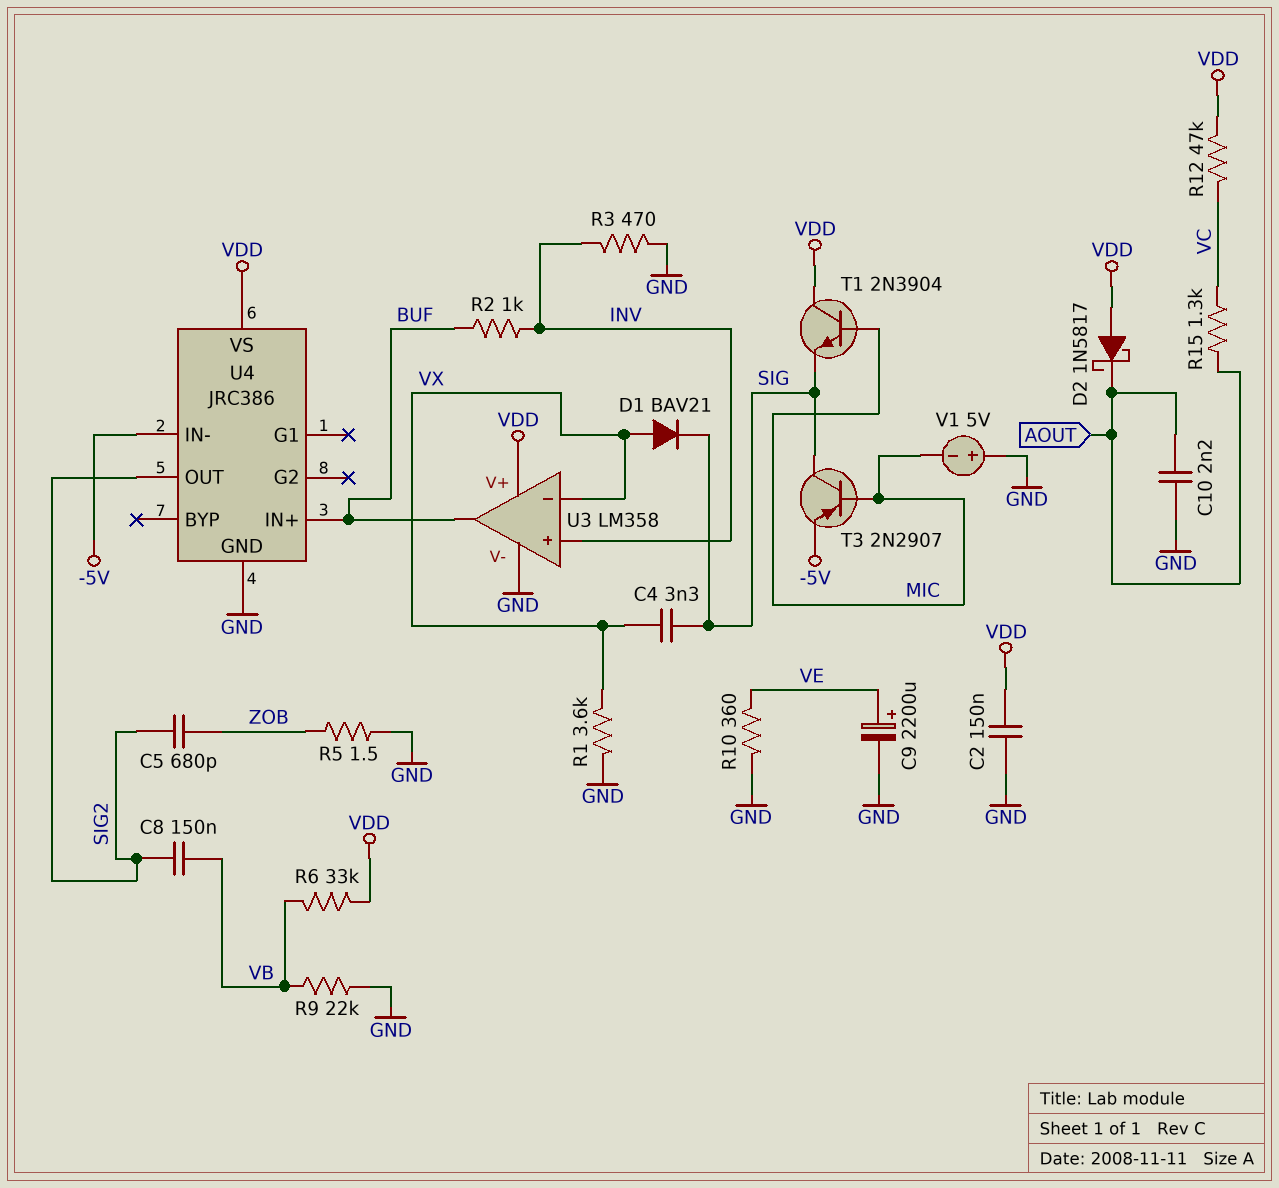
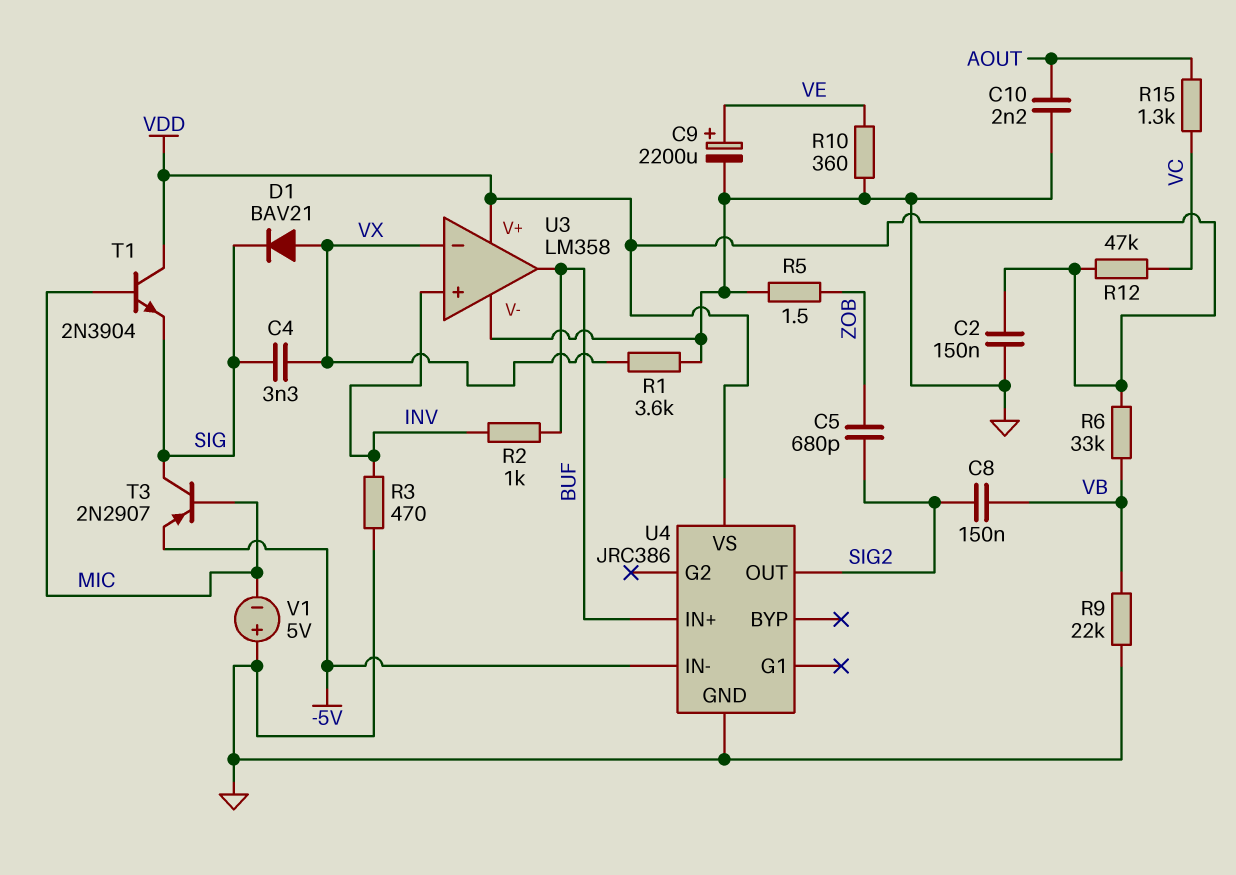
D2: schottky 1N5817 (A VDD, K AOUT) -> none

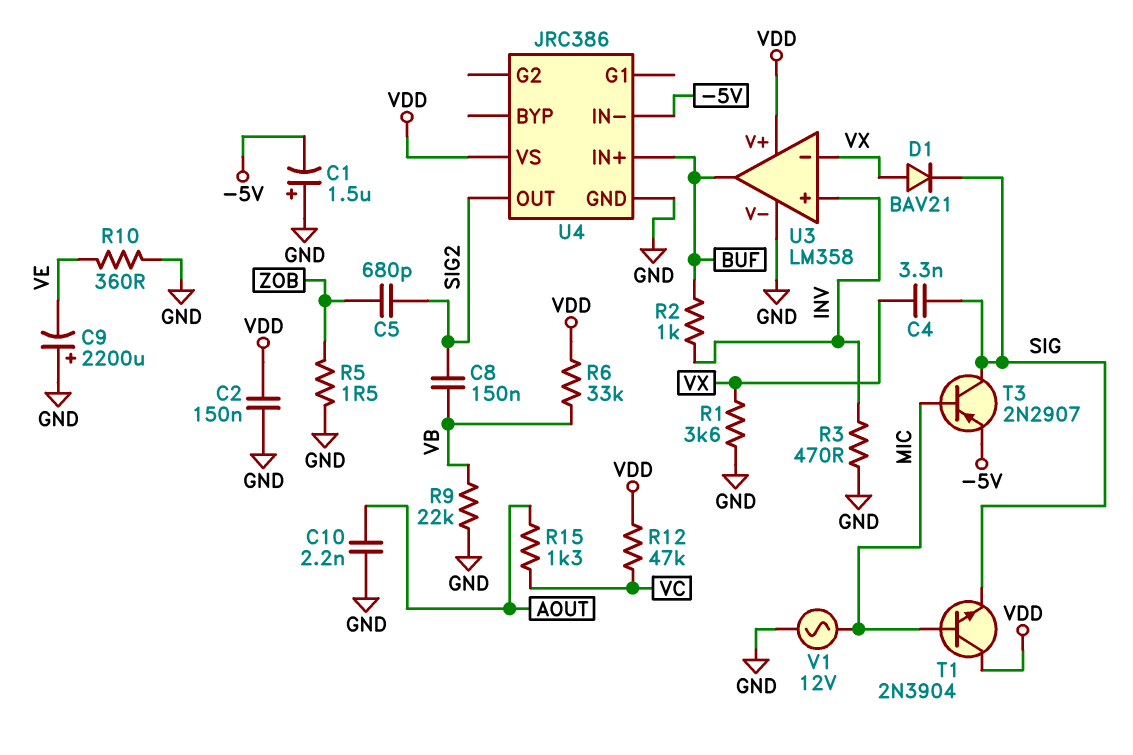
C1: none -> 1.5uF (plus GND, minus -5V)
C9: 2200uF (plus VE, minus GND) -> 2200uF (plus GND, minus VE)
V1: 5V (plus GND, minus MIC) -> AC 12V (GND, MIC)

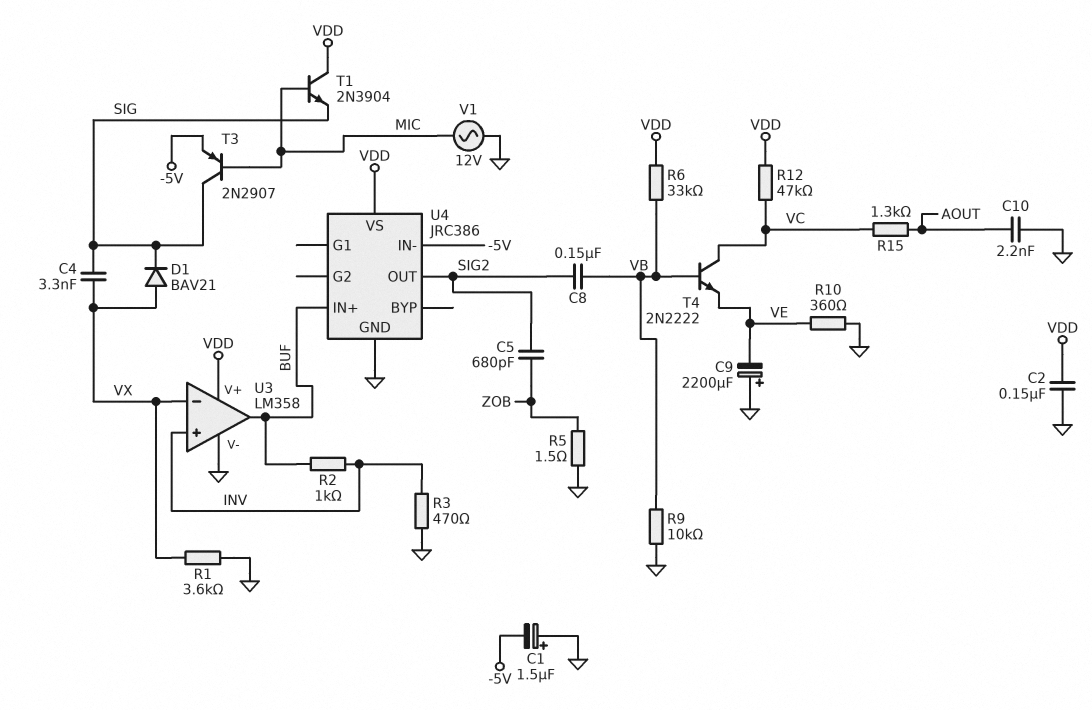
R9: 22k (GND, VB) -> 10k (GND, VB)
T4: none -> NPN 2N2222 (B VB, C VC, E VE)

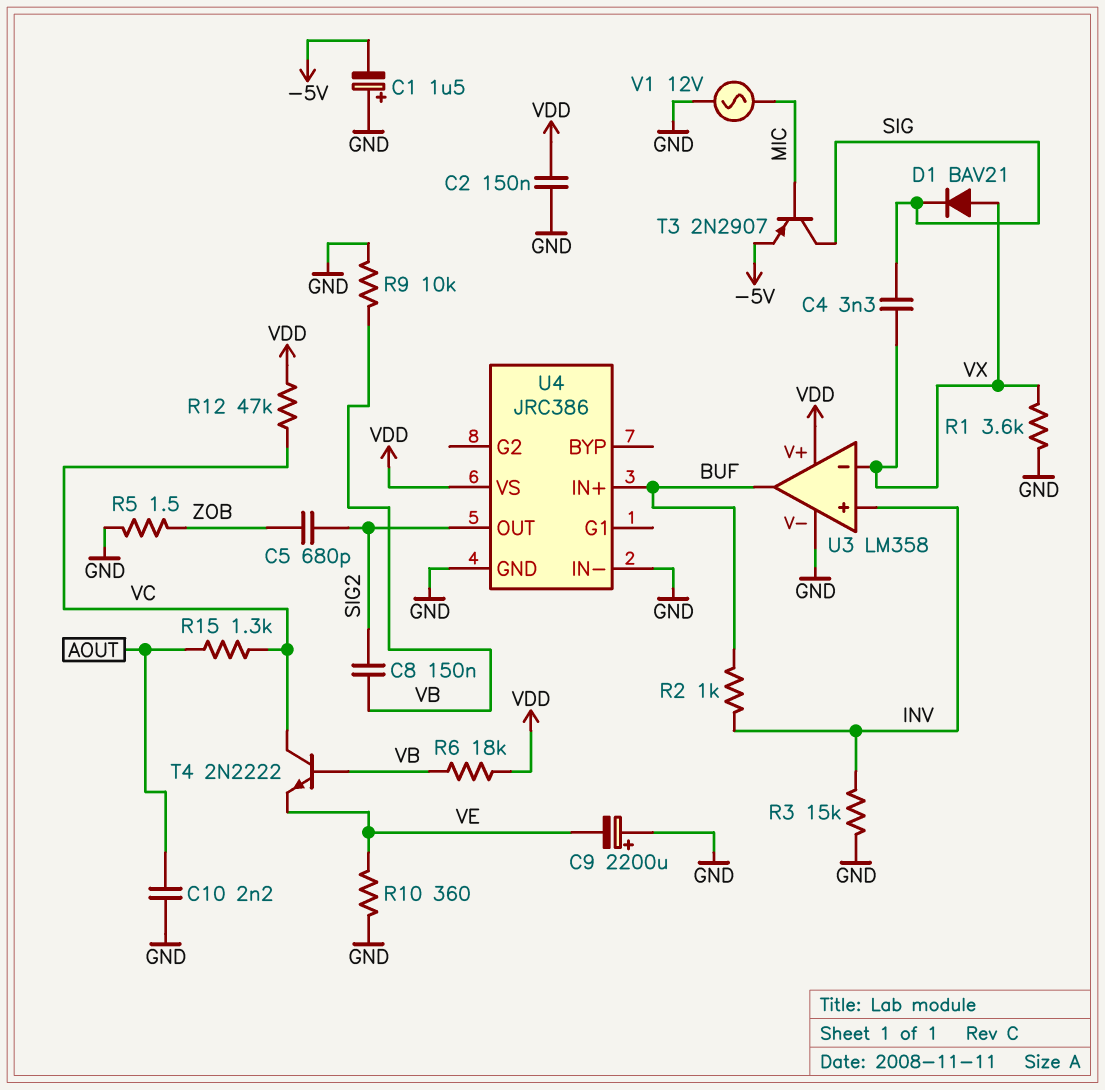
R3: 470 (GND, INV) -> 15k (GND, INV)
R6: 33k (VB, VDD) -> 18k (VB, VDD)
T1: NPN 2N3904 (B MIC, C VDD, E SIG) -> none
U4 pin IN-: -5V -> GND

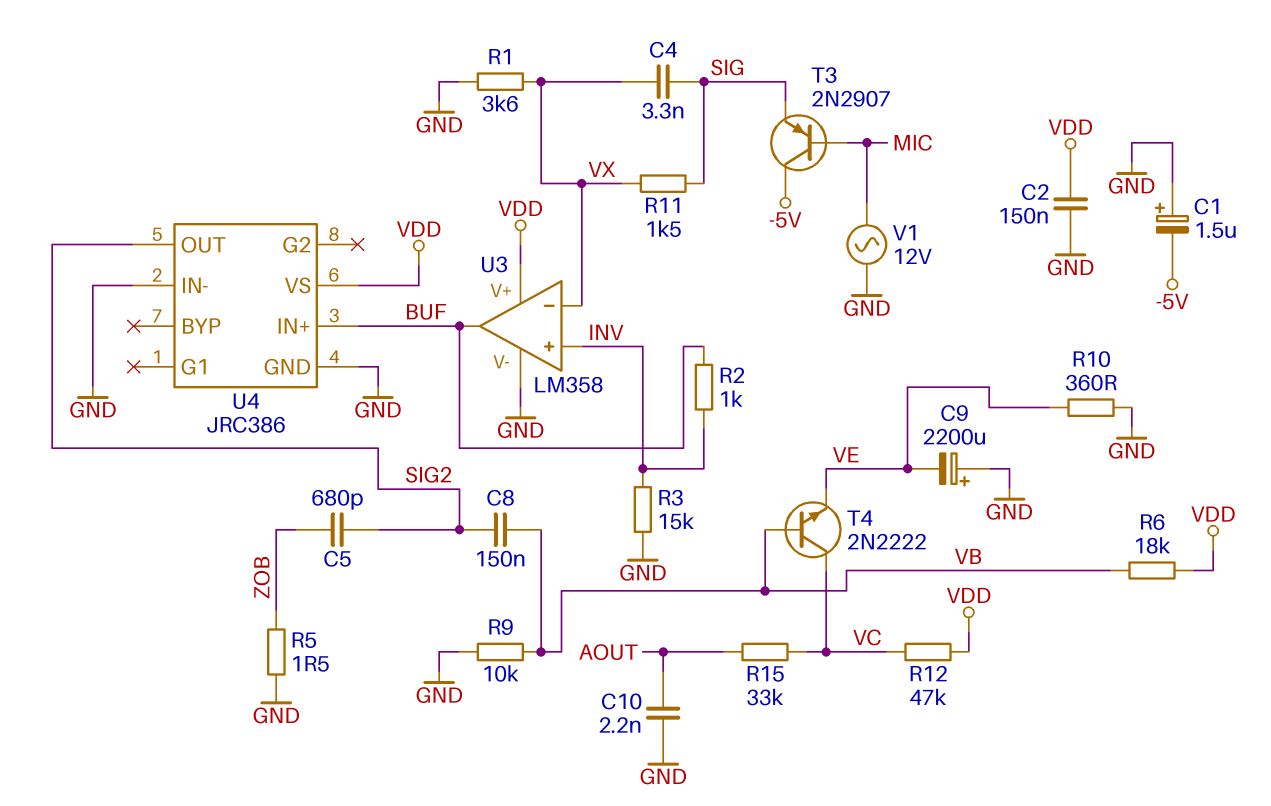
D1: diode BAV21 (A VX, K SIG) -> none
R11: none -> 1.5k (SIG, VX)
R15: 1.3k (AOUT, VC) -> 33k (AOUT, VC)
T3: PNP 2N2907 (B MIC, C SIG, E -5V) -> PNP 2N2907 (B MIC, C -5V, E SIG)

